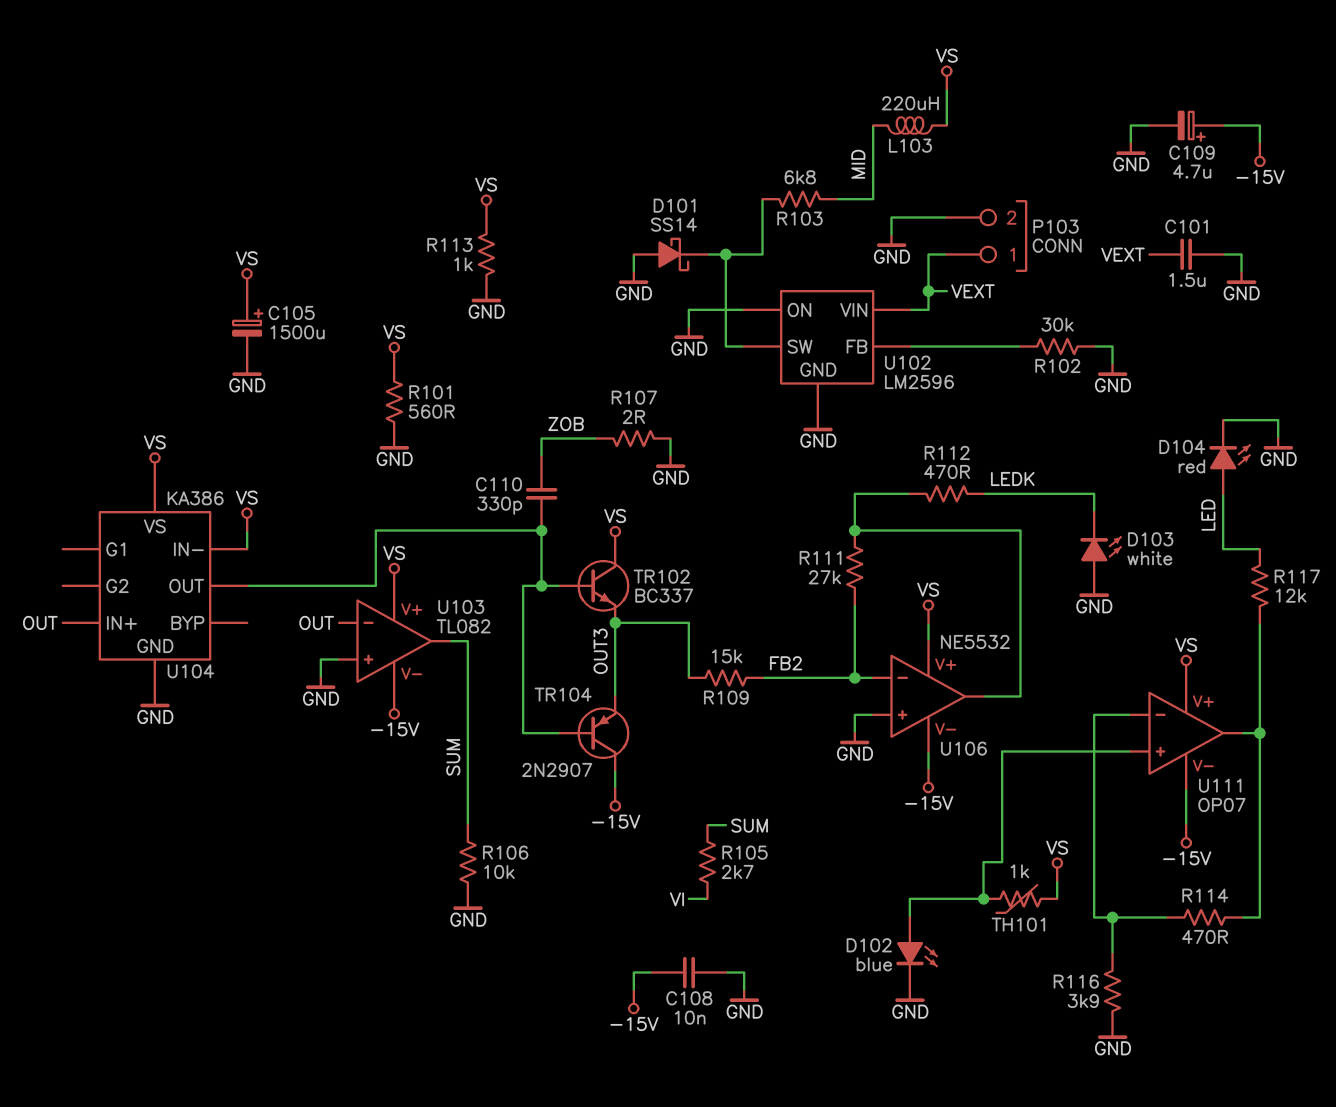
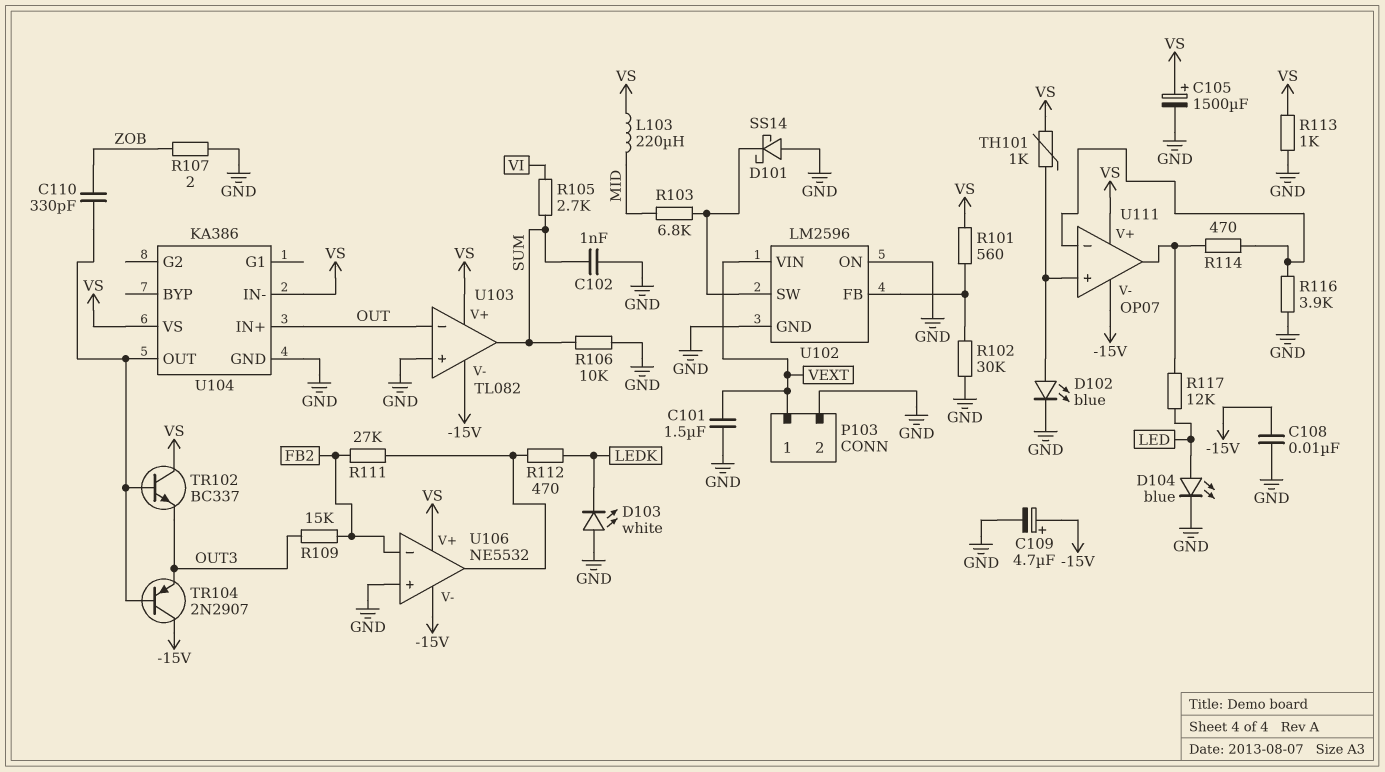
C102: none -> 1nF (GND, SUM)
D104: LED red (A LED, K GND) -> LED blue (A LED, K GND)
R101: 560 (GND, VS) -> 560 (U102/FB, VS)

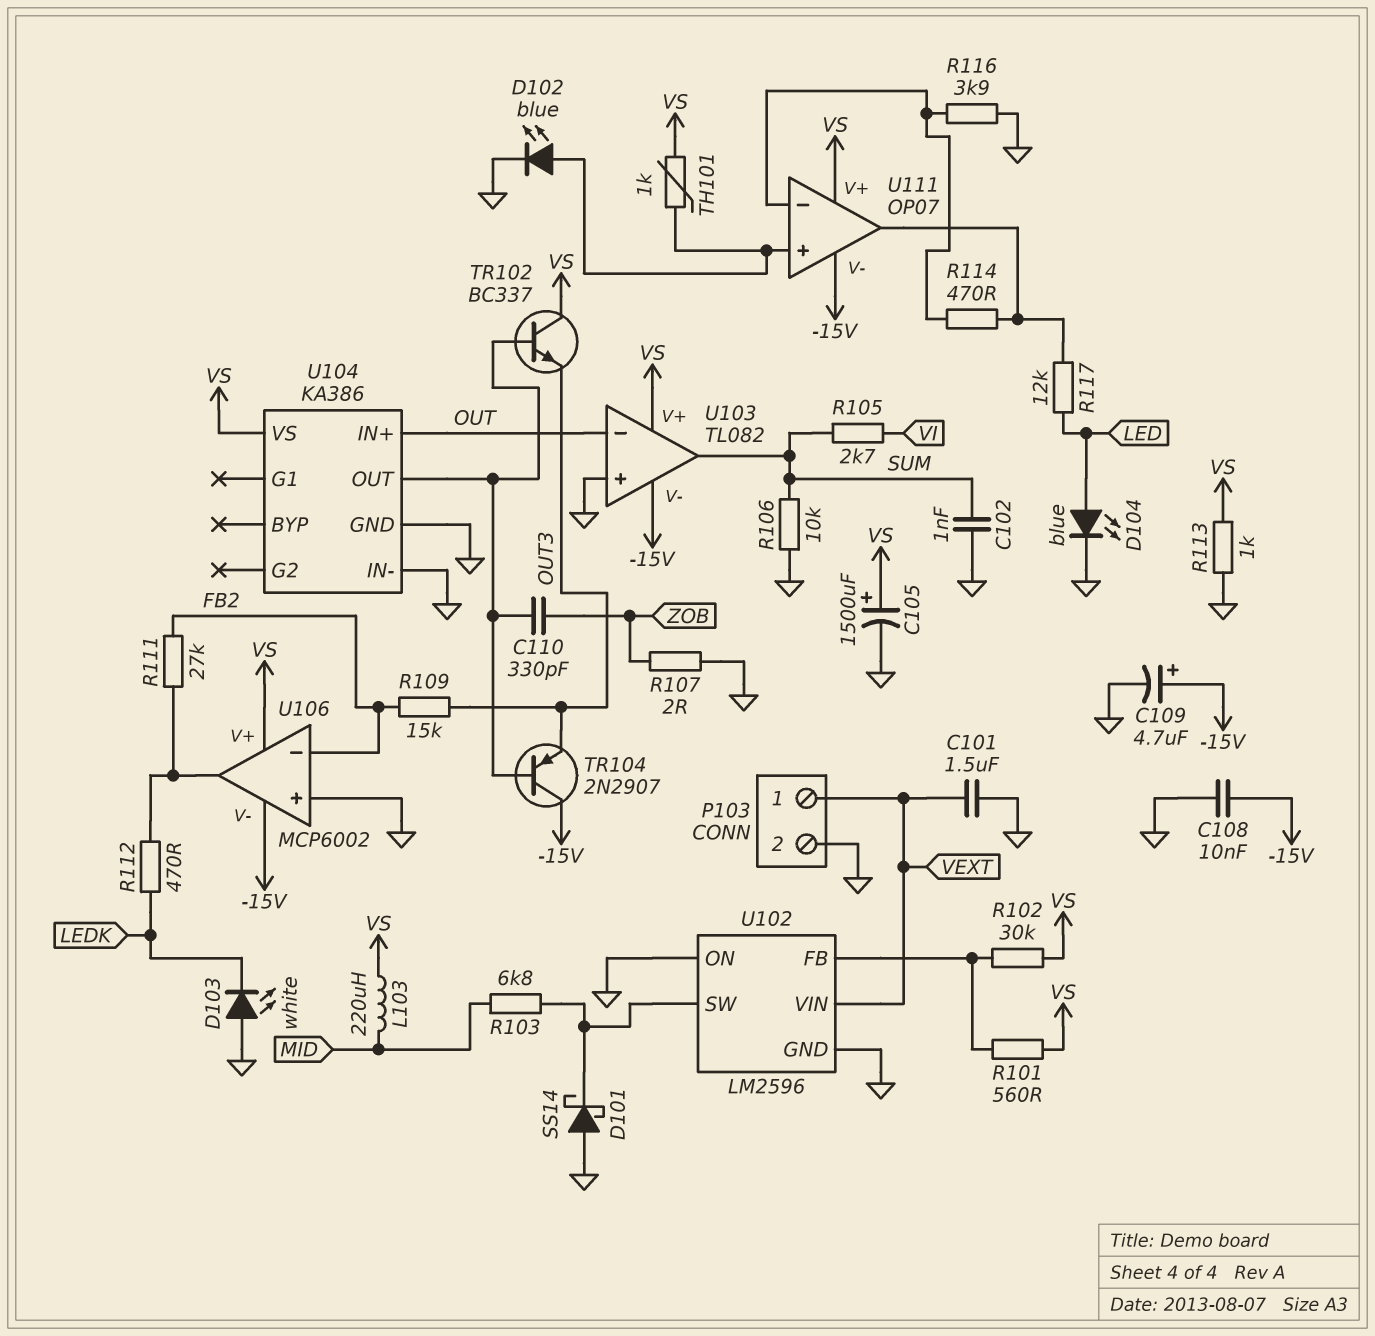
R102: 30k (GND, U102/FB) -> 30k (U102/FB, VS)
U104 pin IN-: VS -> GND
U106: NE5532 -> MCP6002

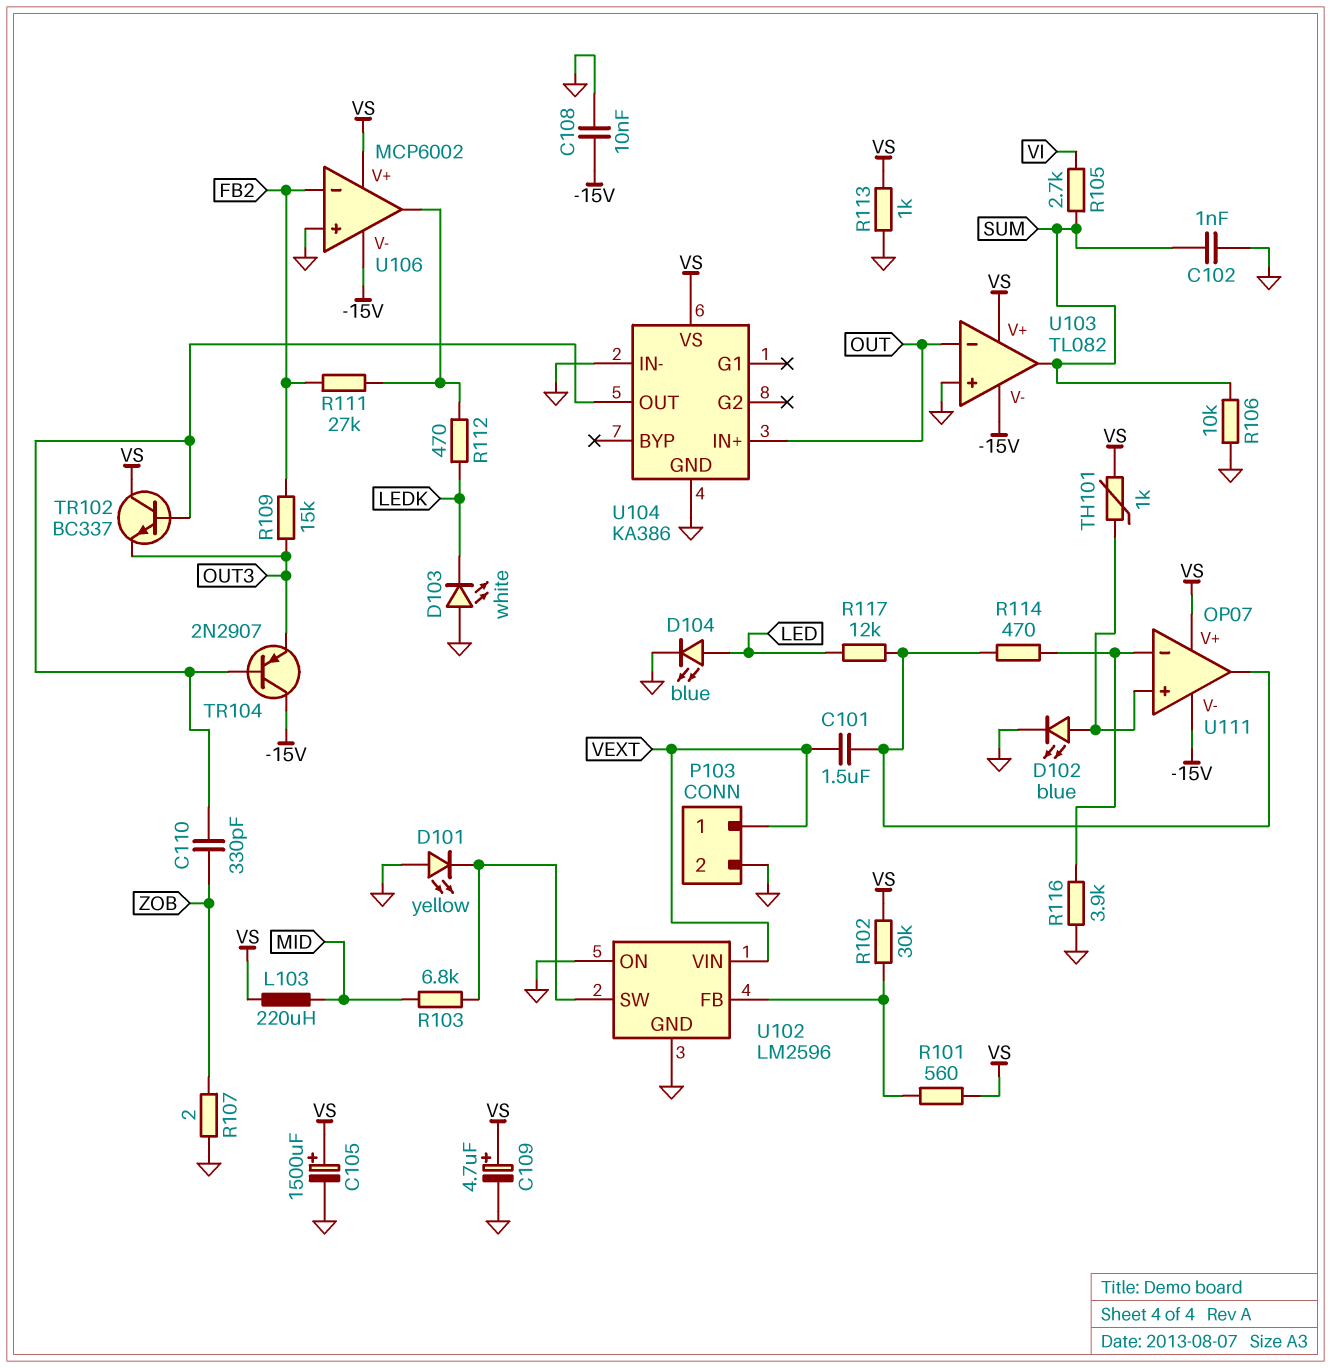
C101: 1.5uF (GND, VEXT) -> 1.5uF (U111/out, VEXT)
C109: 4.7uF (plus -15V, minus GND) -> 4.7uF (plus VS, minus GND)
D101: schottky SS14 (A GND, K U102/SW) -> LED yellow (A GND, K U102/SW)

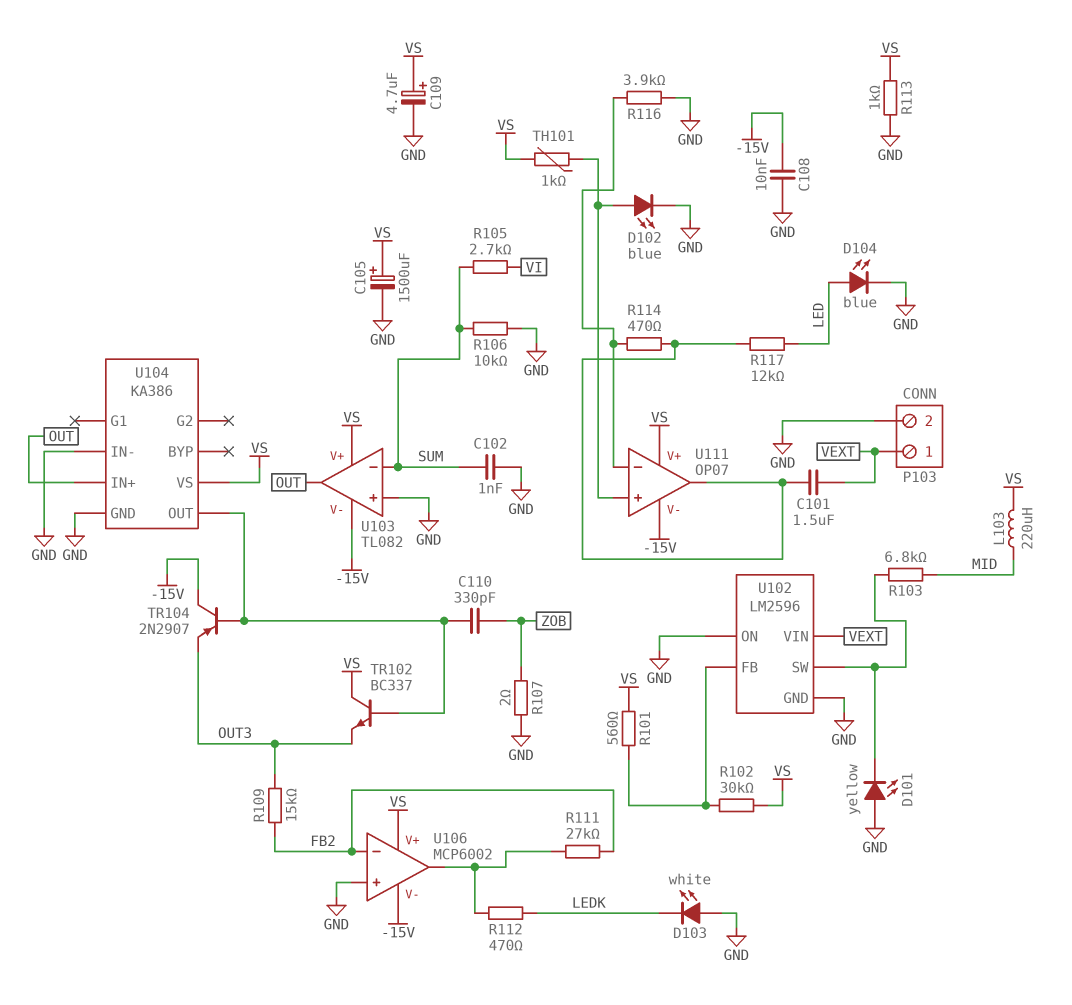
U103 pin in-: OUT -> SUM
U103 pin out: SUM -> OUT

